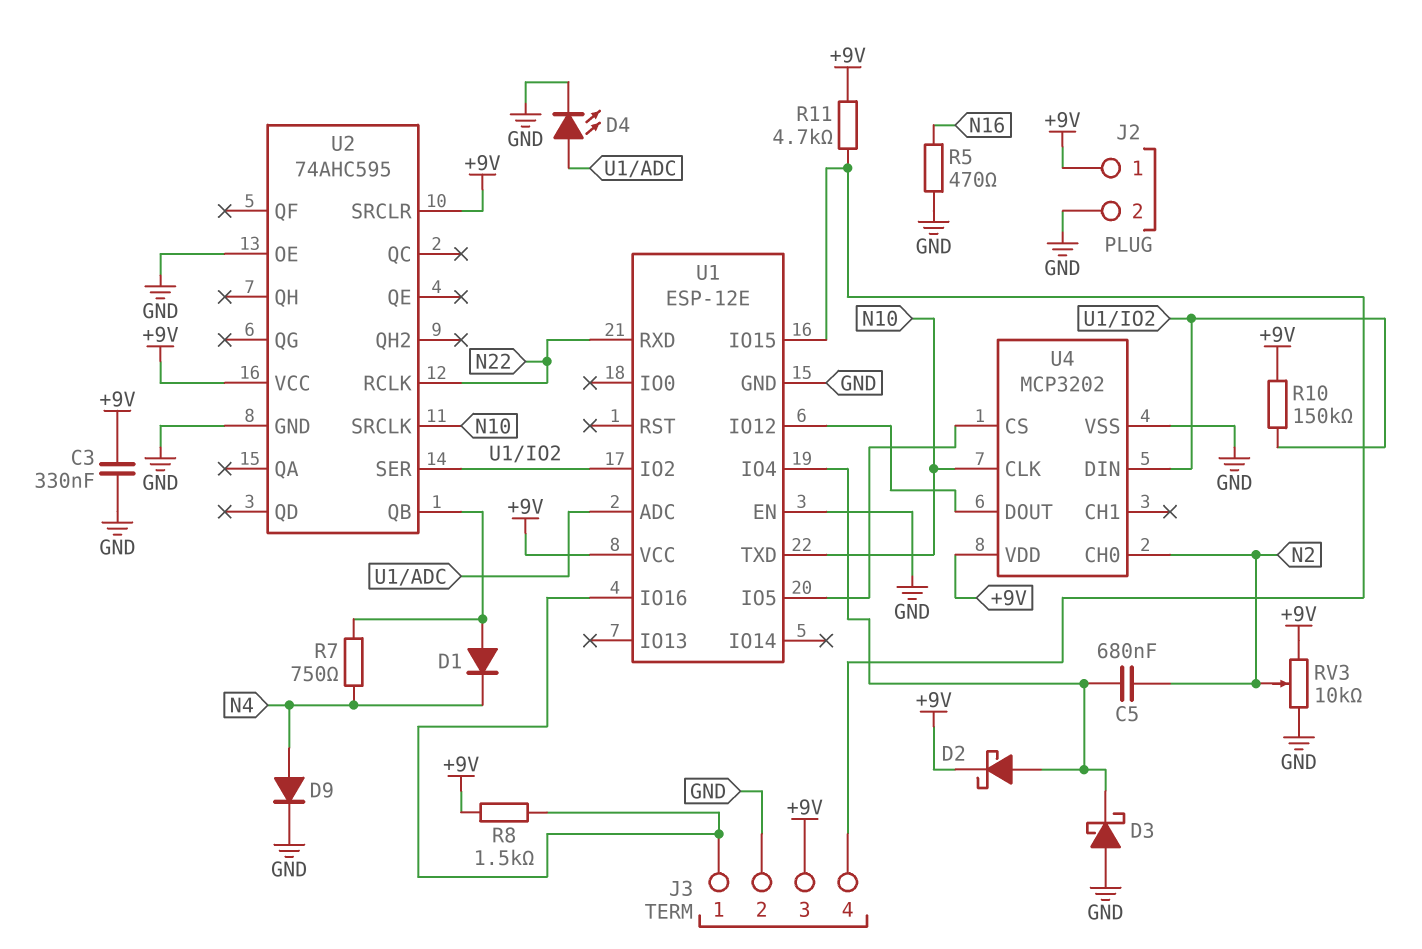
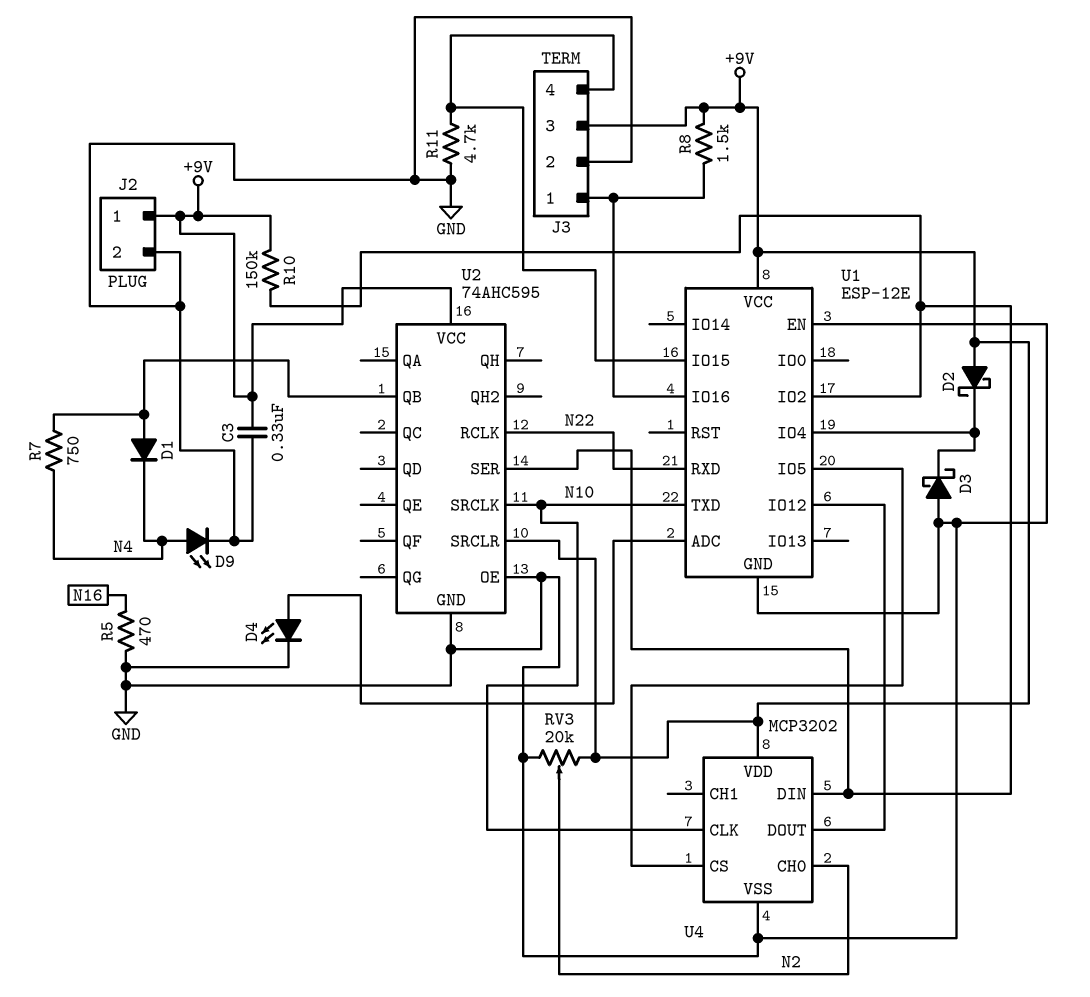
C5: 680nF (N2, U1/IO4) -> none
D2: schottky (A U1/IO4, K +9V) -> schottky (A +9V, K U1/IO4)
D9: diode (A N4, K GND) -> LED (A N4, K GND)
R11: 4.7k (+9V, J3/4) -> 4.7k (GND, J3/4)
RV3: 10k (+9V, GND, wiper N2) -> 20k (+9V, GND, wiper N2)

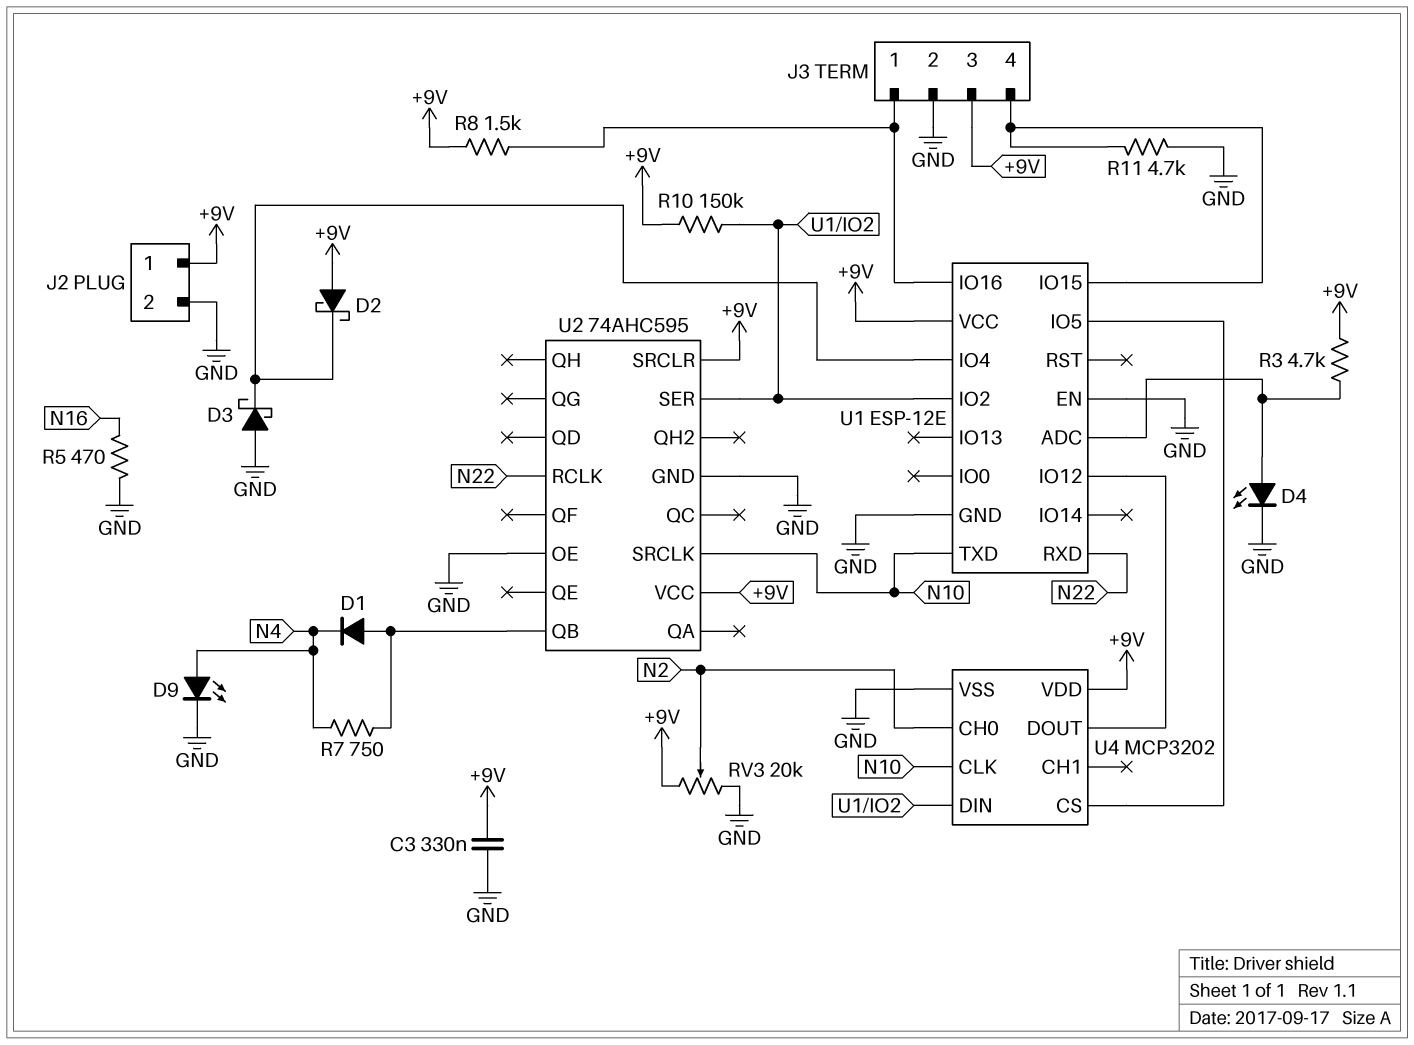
R3: none -> 4.7k (+9V, U1/ADC)

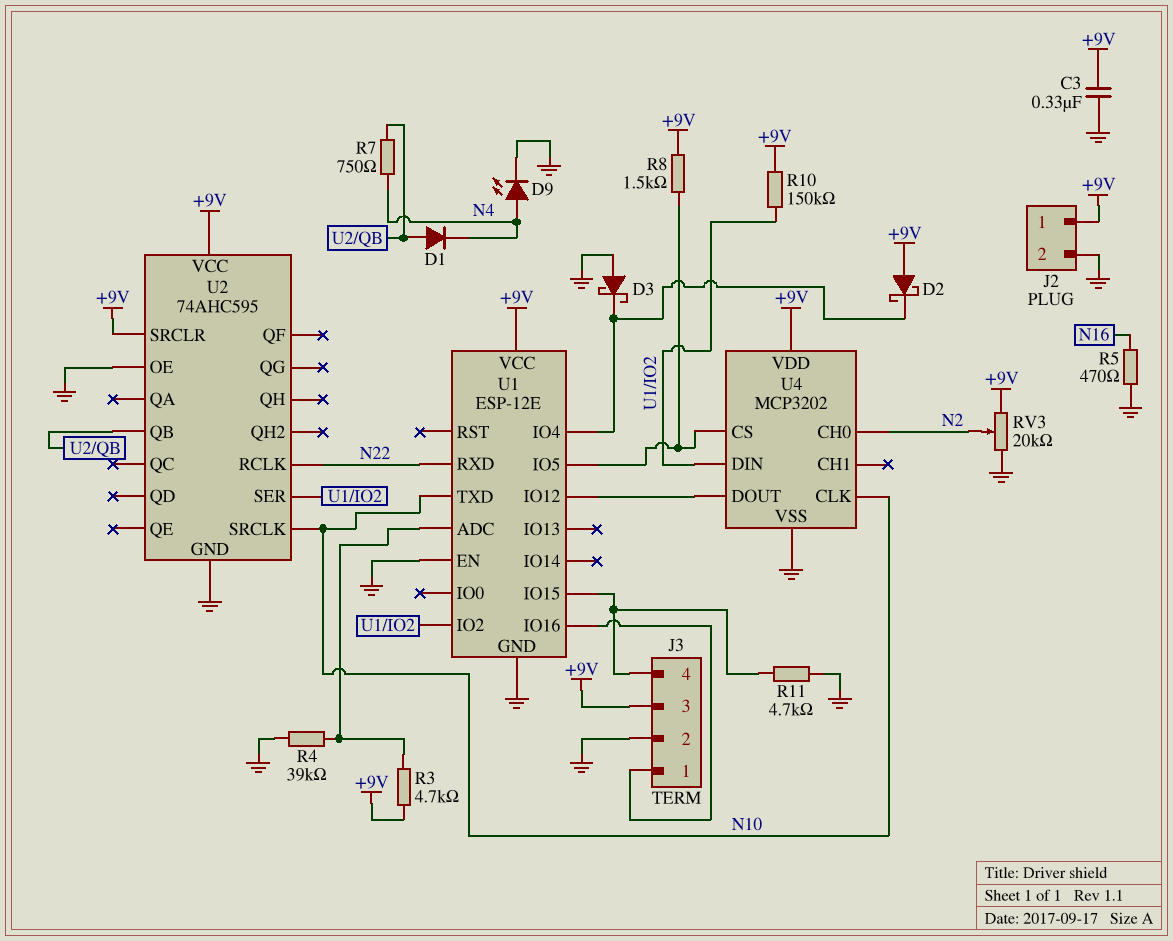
D4: LED (A U1/ADC, K GND) -> none
R4: none -> 39k (GND, U1/ADC)
R8: 1.5k (+9V, J3/1) -> 1.5k (+9V, U1/IO5)

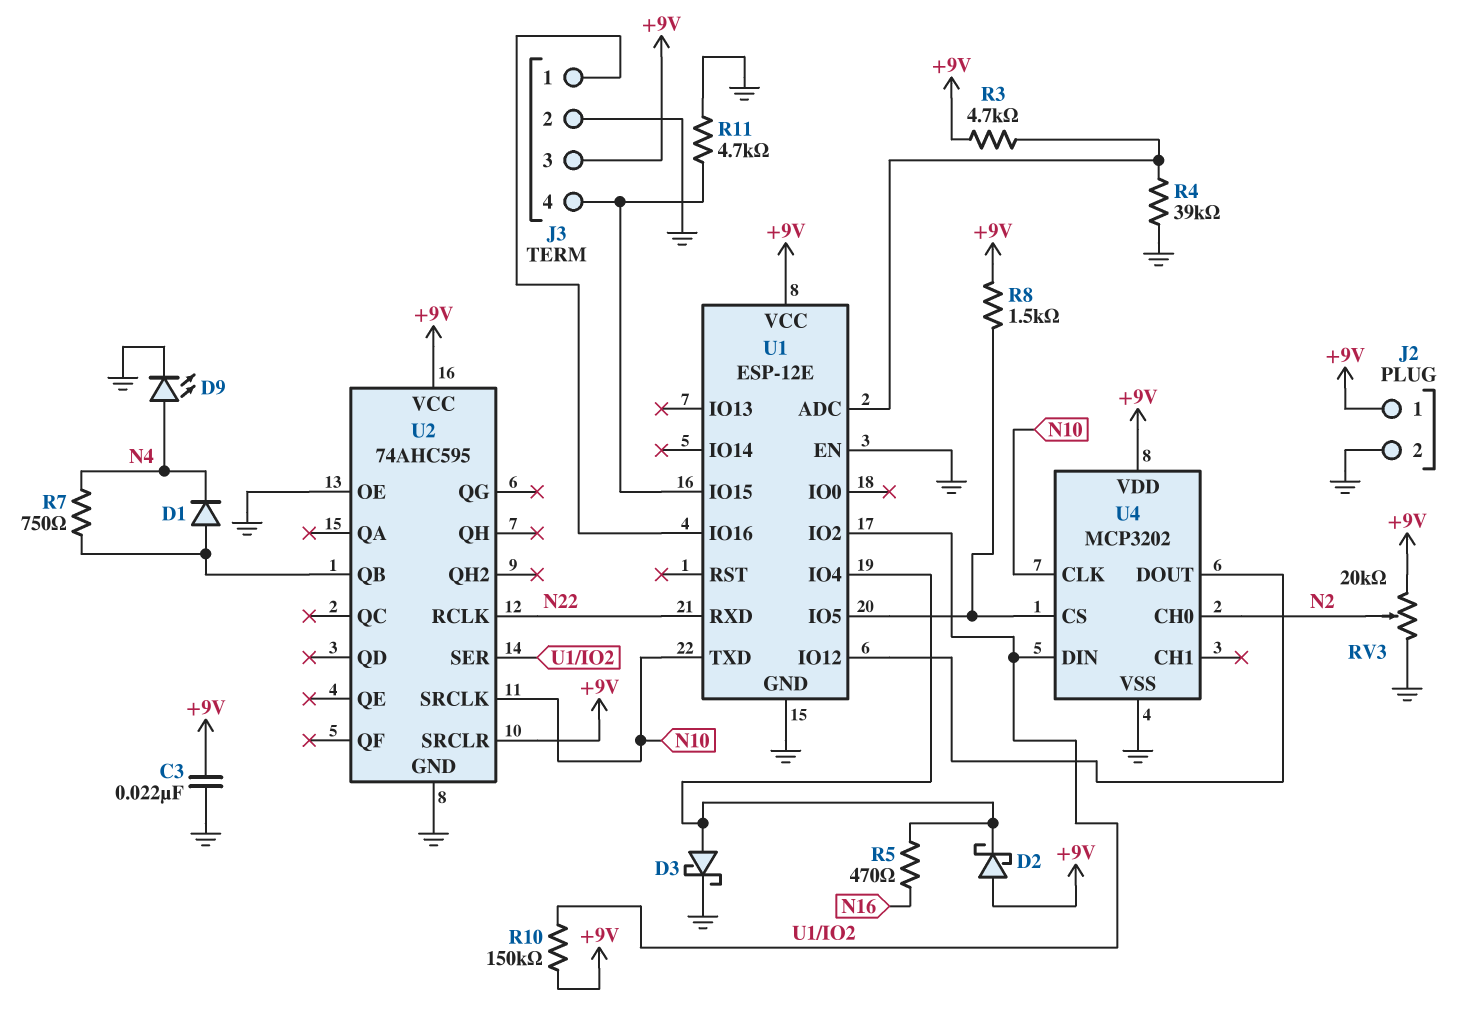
C3: 330nF (+9V, GND) -> 22nF (+9V, GND)
D3: schottky (A GND, K U1/IO4) -> schottky (A U1/IO4, K GND)
R5: 470 (GND, N16) -> 470 (N16, U1/IO4)

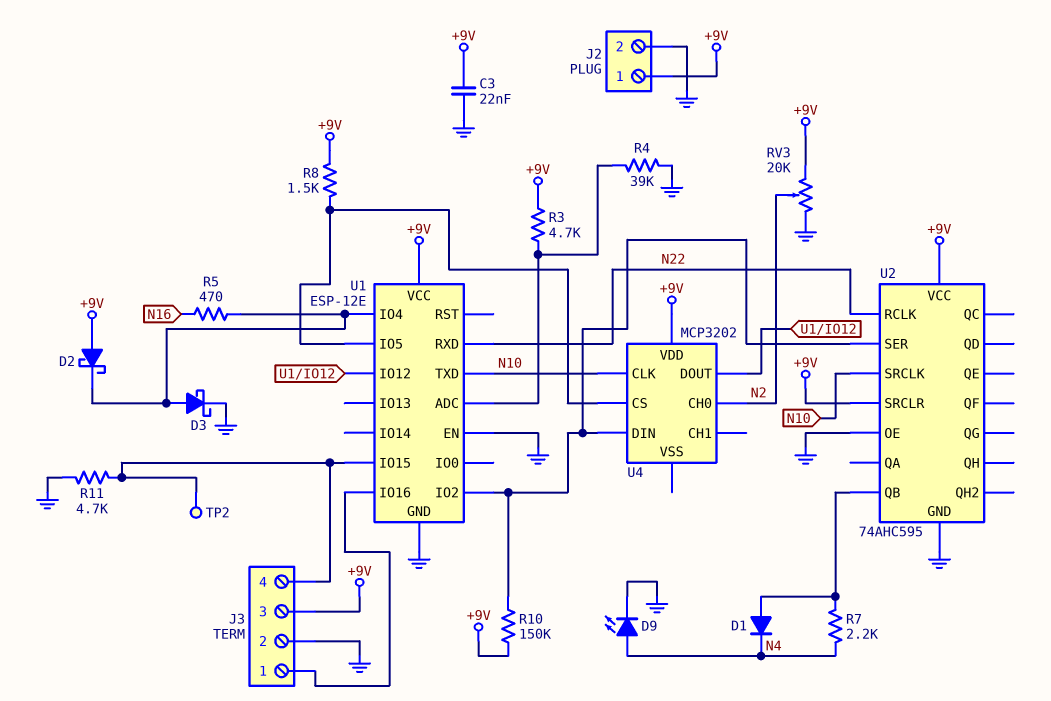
R7: 750 (N4, U2/QB) -> 2.2k (N4, U2/QB)
TP2: none -> test point (J3/4)
U4 pin VSS: GND -> none

